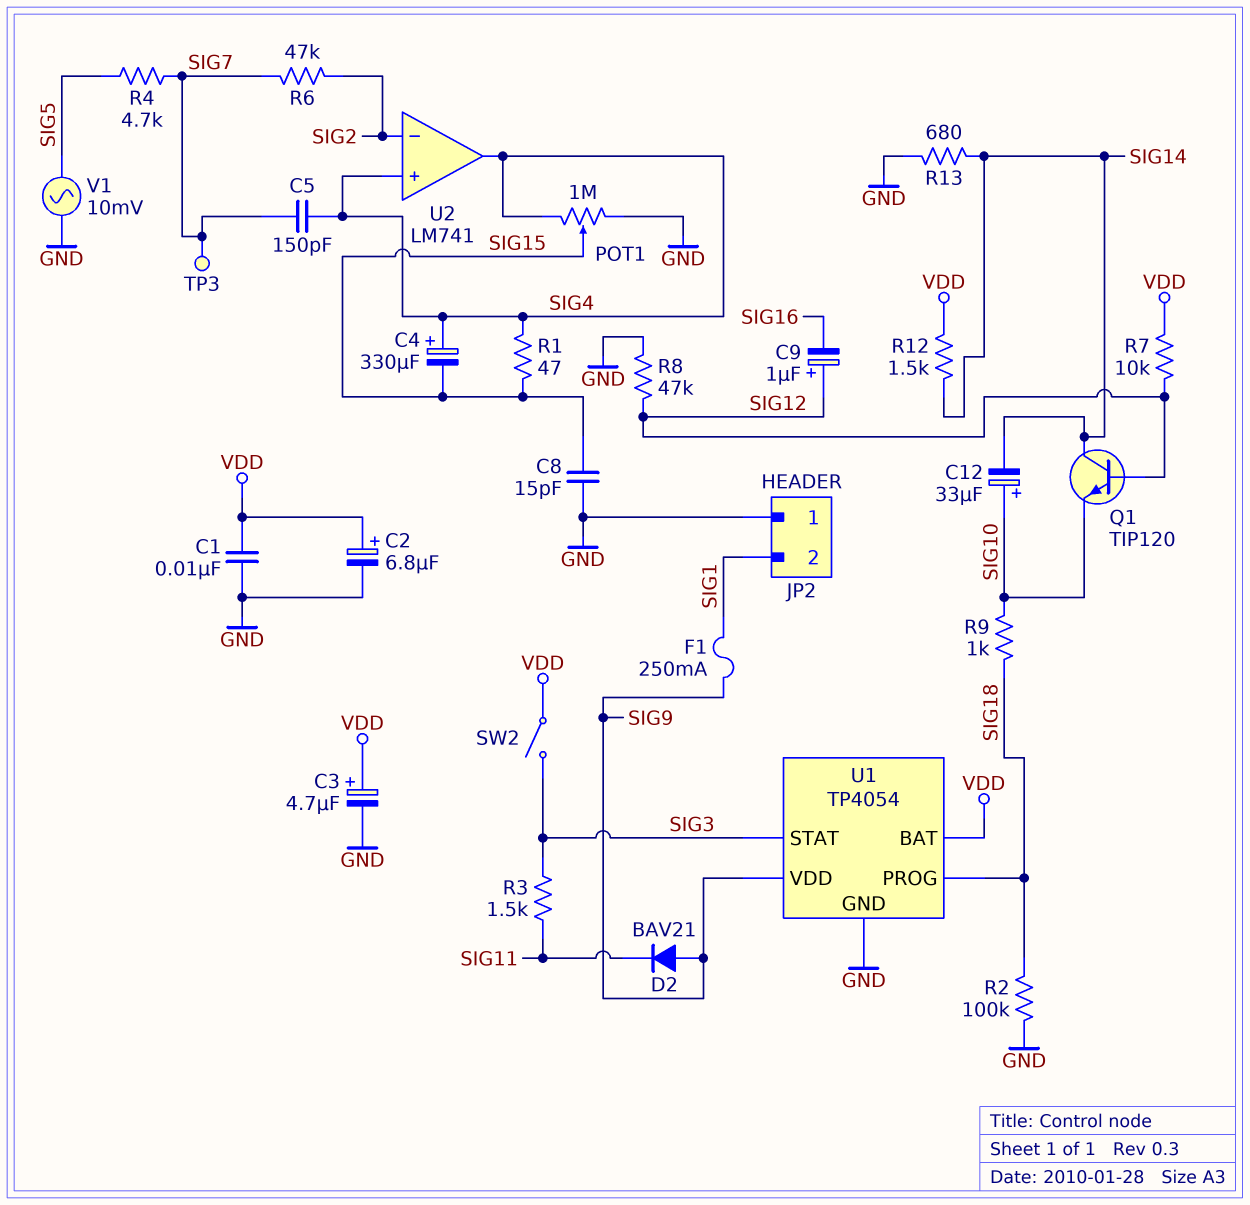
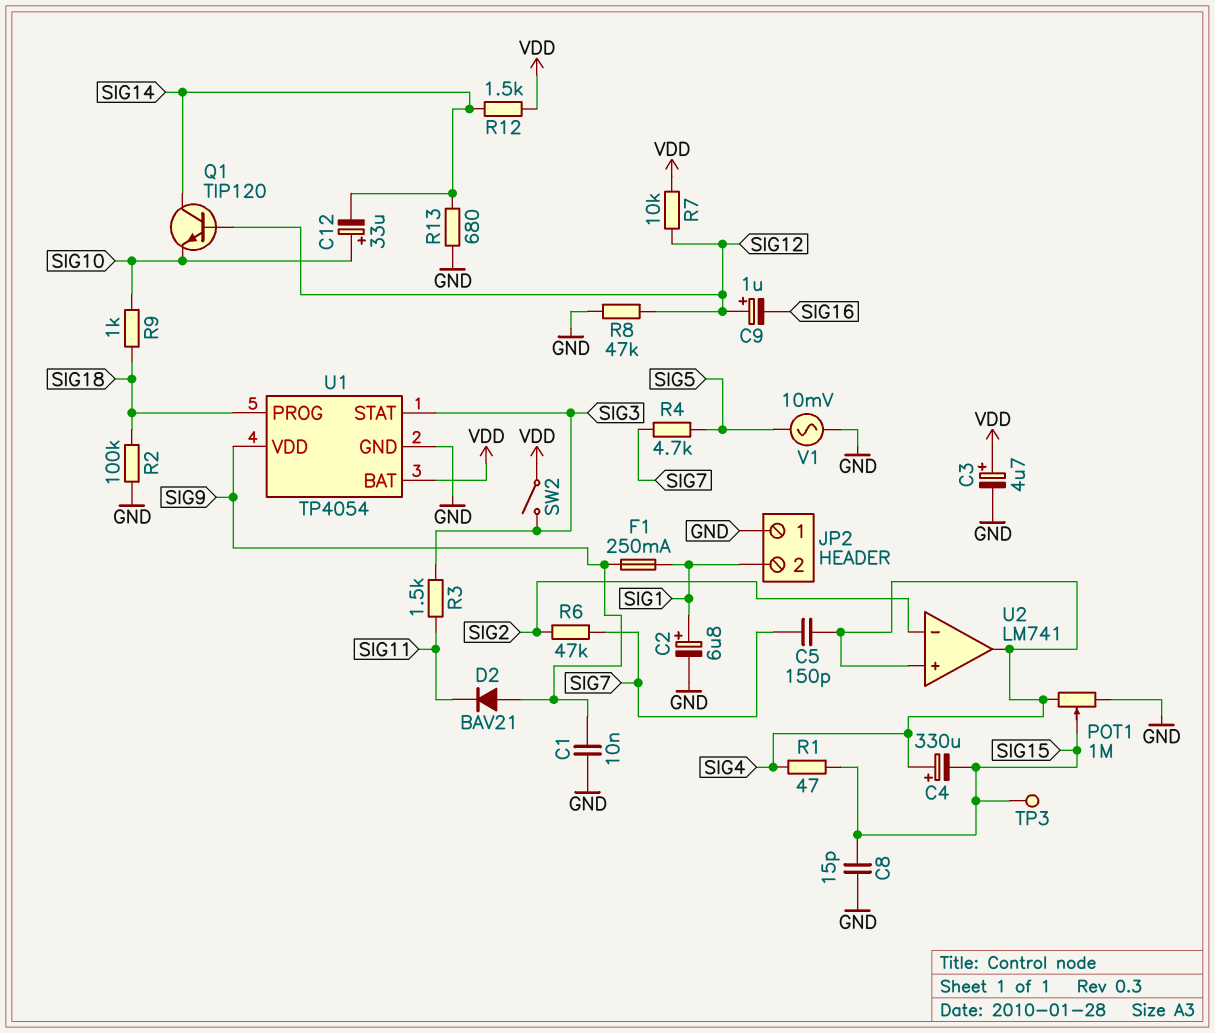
C1: 10nF (GND, VDD) -> 10nF (GND, SIG9)
C2: 6.8uF (plus VDD, minus GND) -> 6.8uF (plus SIG1, minus GND)
TP3: test point (SIG7) -> test point (SIG15)

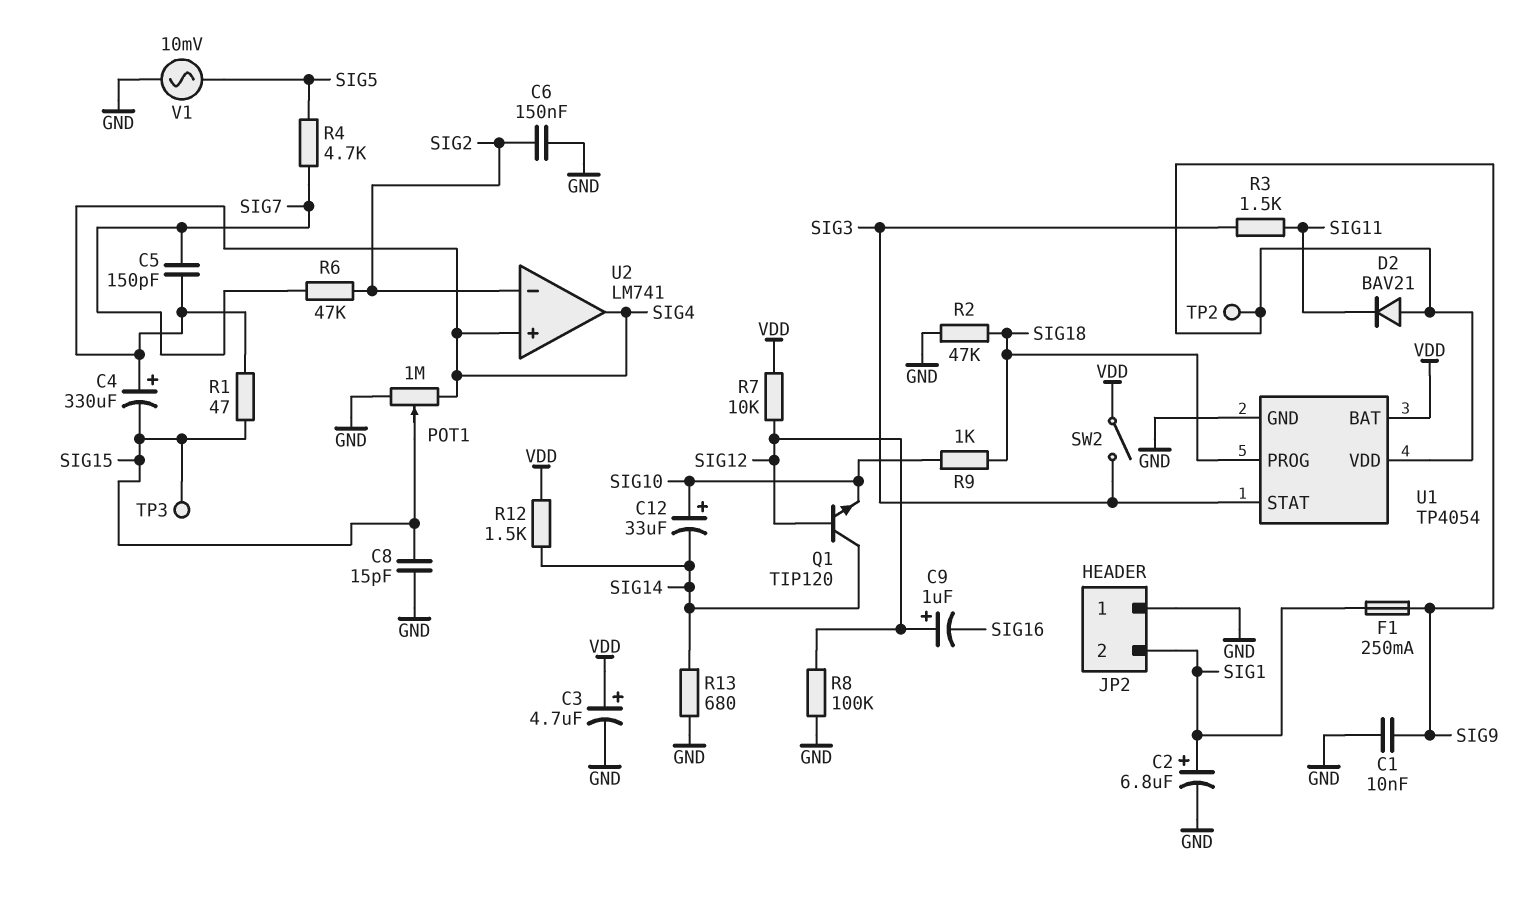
C6: none -> 150nF (GND, SIG2)
R2: 100k (GND, SIG18) -> 47k (GND, SIG18)
R8: 47k (GND, SIG12) -> 100k (GND, SIG12)
TP2: none -> test point (SIG9)

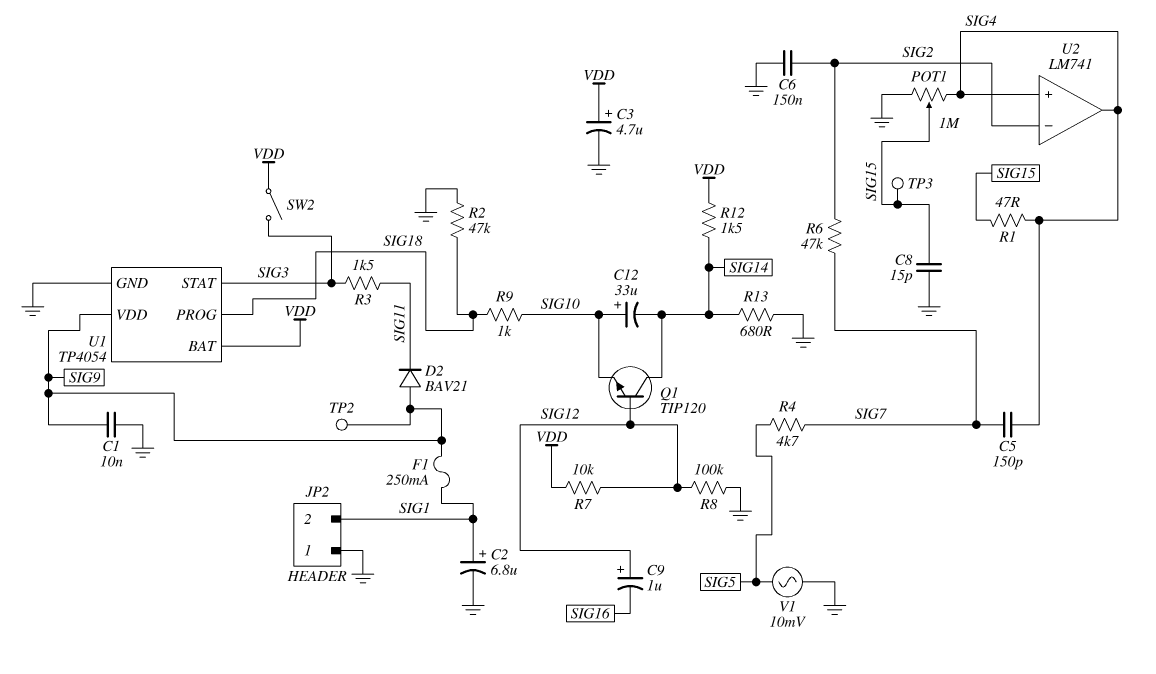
C4: 330uF (plus SIG4, minus SIG15) -> none

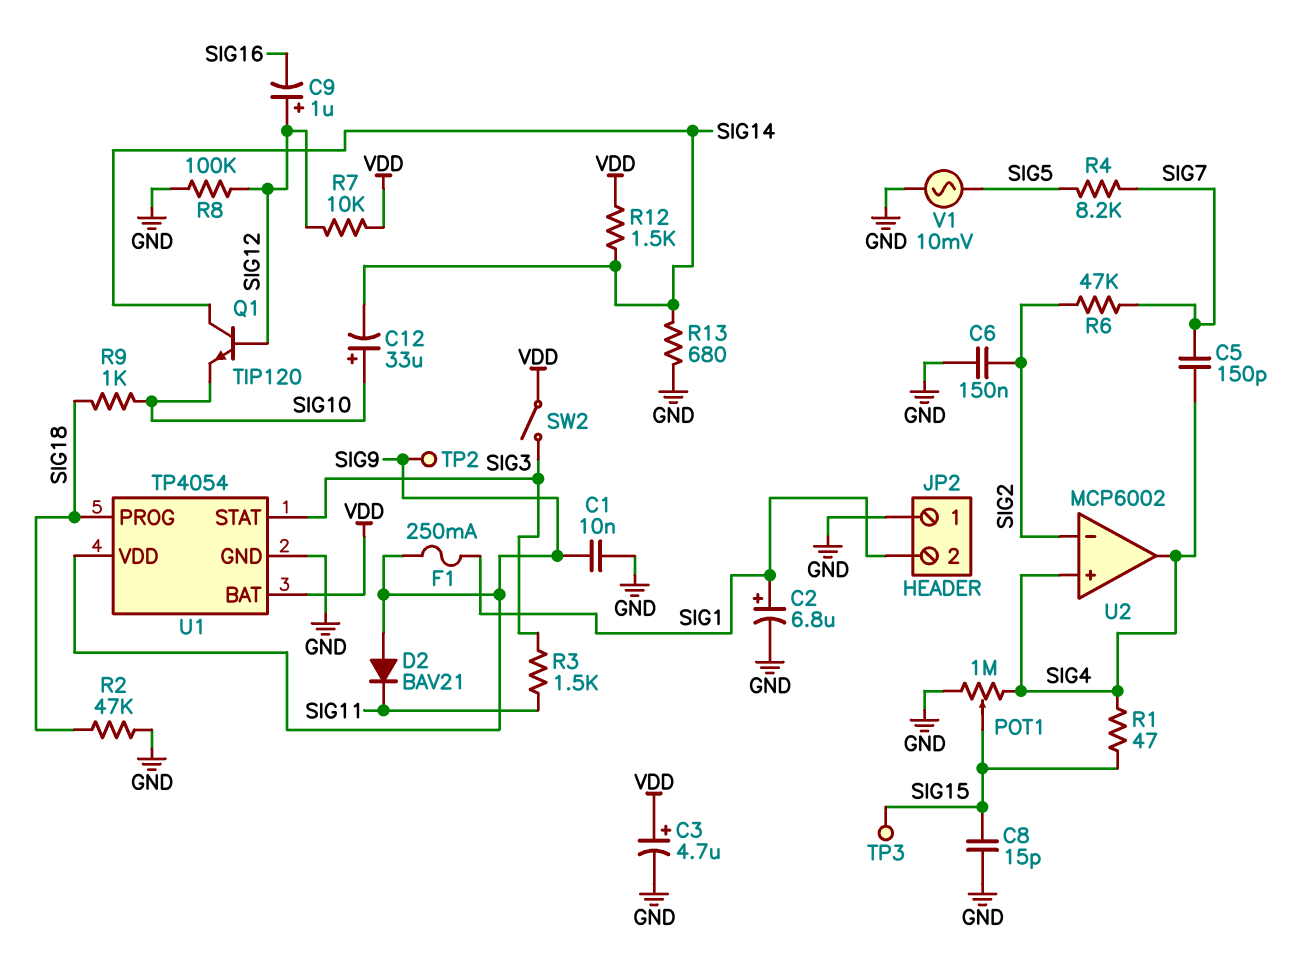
R4: 4.7k (SIG5, SIG7) -> 8.2k (SIG5, SIG7)
U2: LM741 -> MCP6002

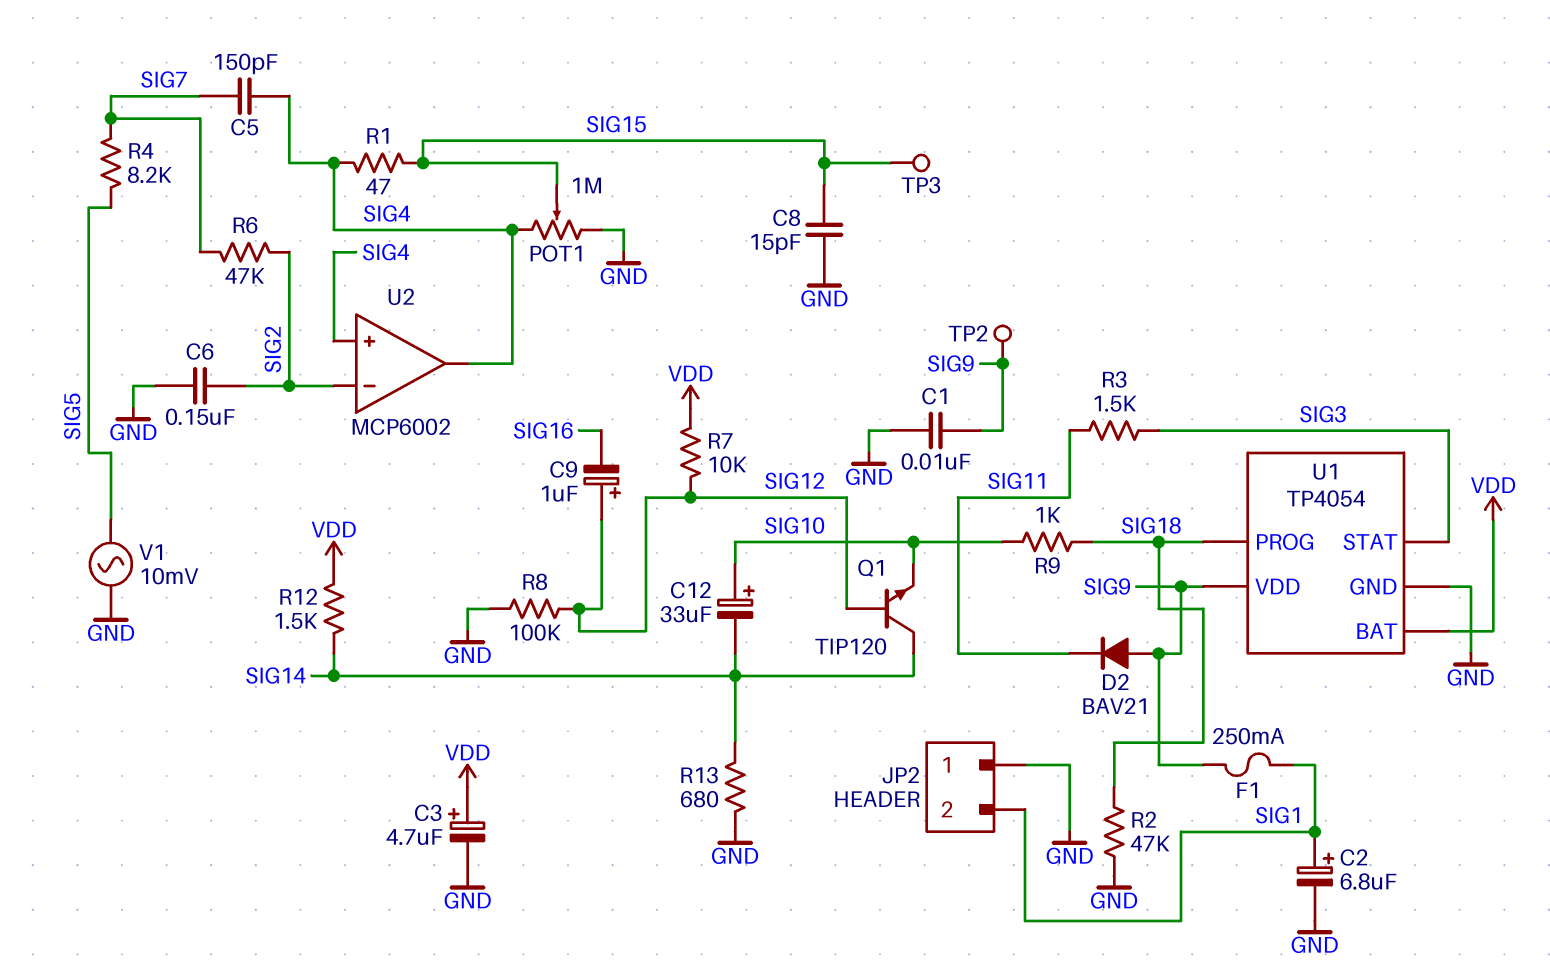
SW2: switch (SIG3, VDD) -> none

